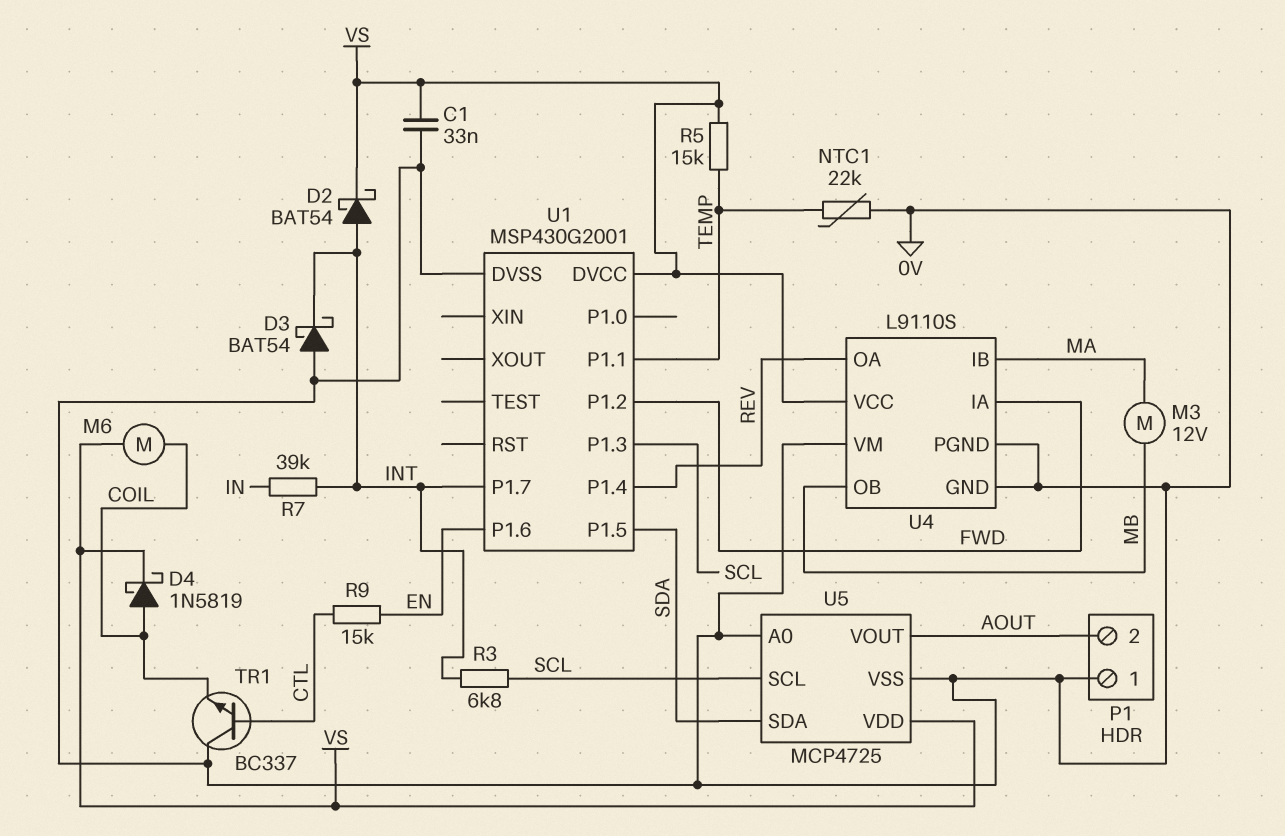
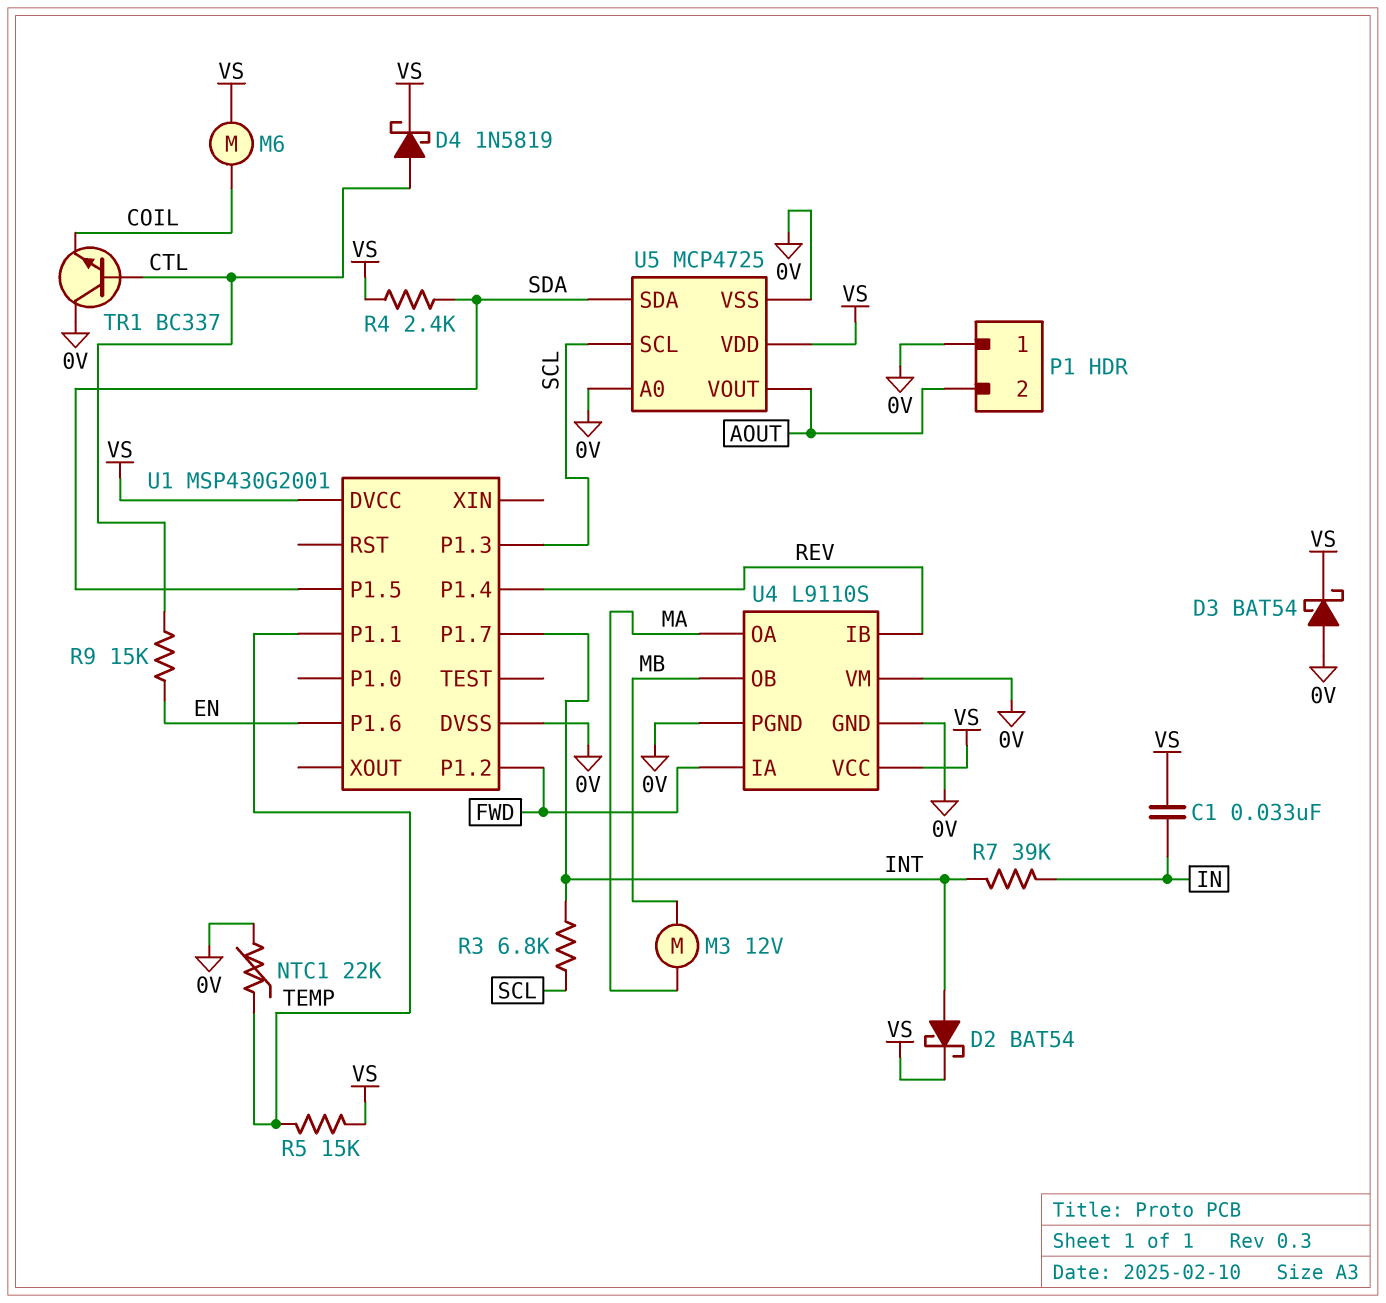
C1: 33nF (0V, VS) -> 33nF (IN, VS)
D3: schottky BAT54 (A 0V, K INT) -> schottky BAT54 (A 0V, K VS)
D4: schottky 1N5819 (A COIL, K VS) -> schottky 1N5819 (A CTL, K VS)
R4: none -> 2.4k (SDA, VS)
U4 pin IB: MA -> REV
U4 pin OA: REV -> MA

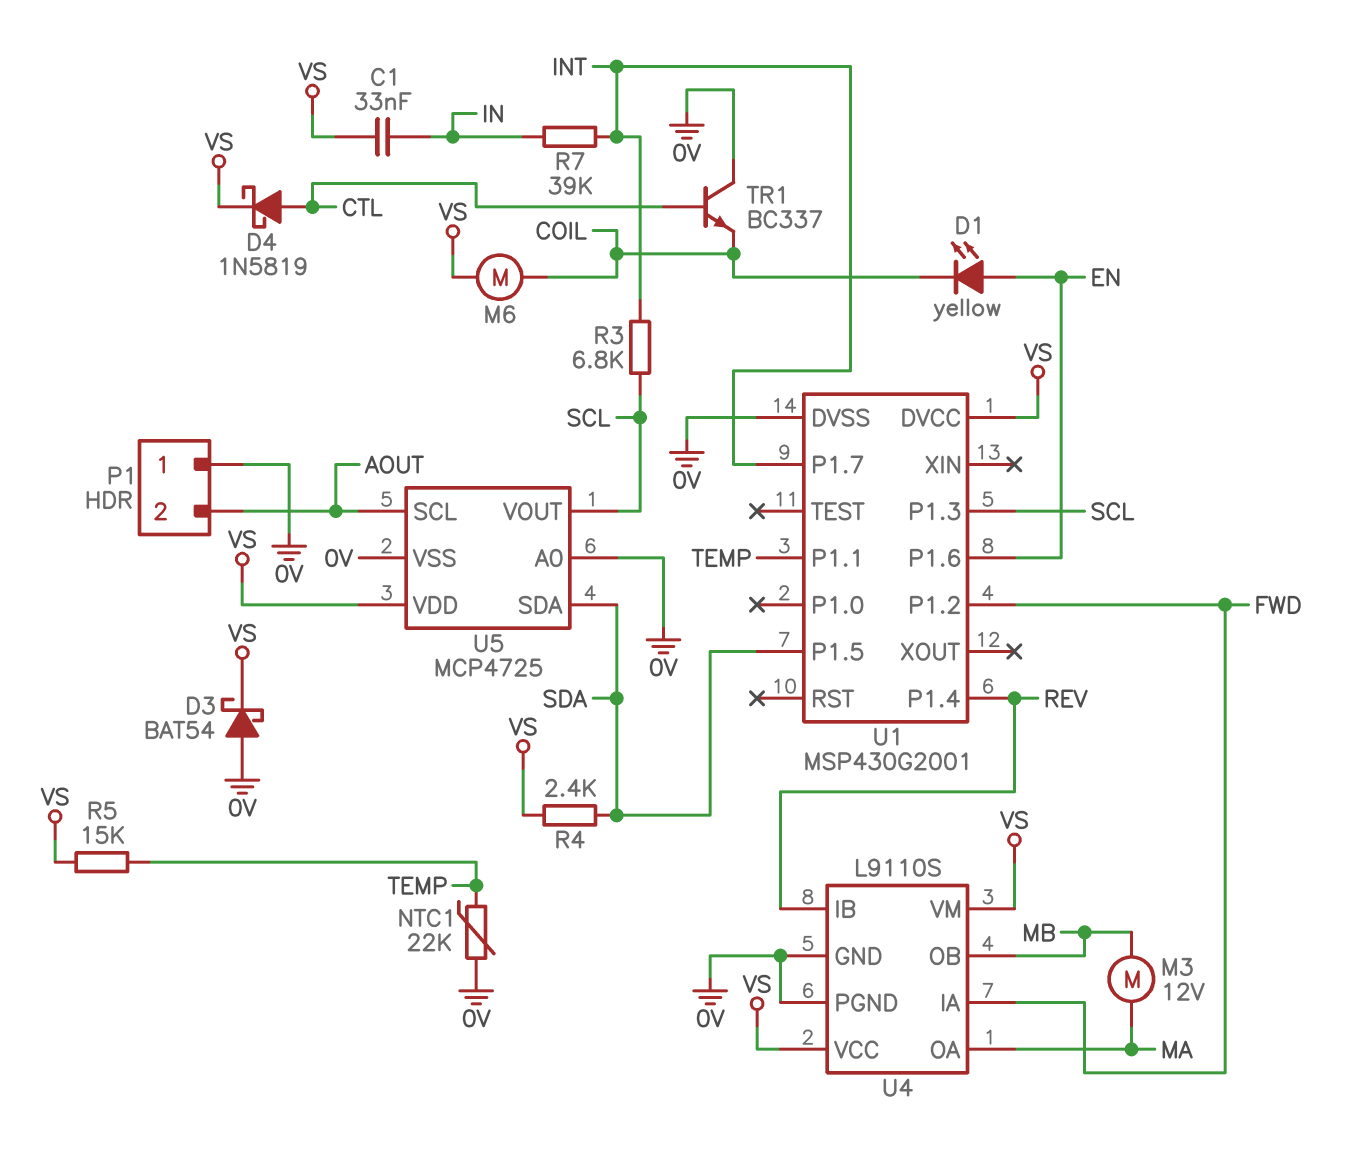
D1: none -> LED yellow (A EN, K COIL)
D2: schottky BAT54 (A INT, K VS) -> none
R9: 15k (CTL, EN) -> none
U4 pin VM: 0V -> VS
U5 pin SCL: SCL -> AOUT
U5 pin VOUT: AOUT -> SCL

